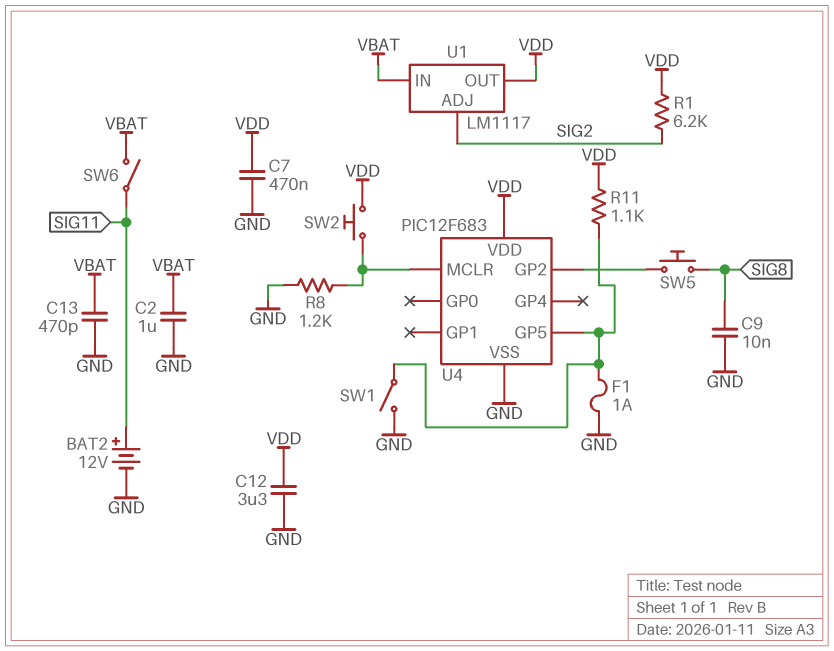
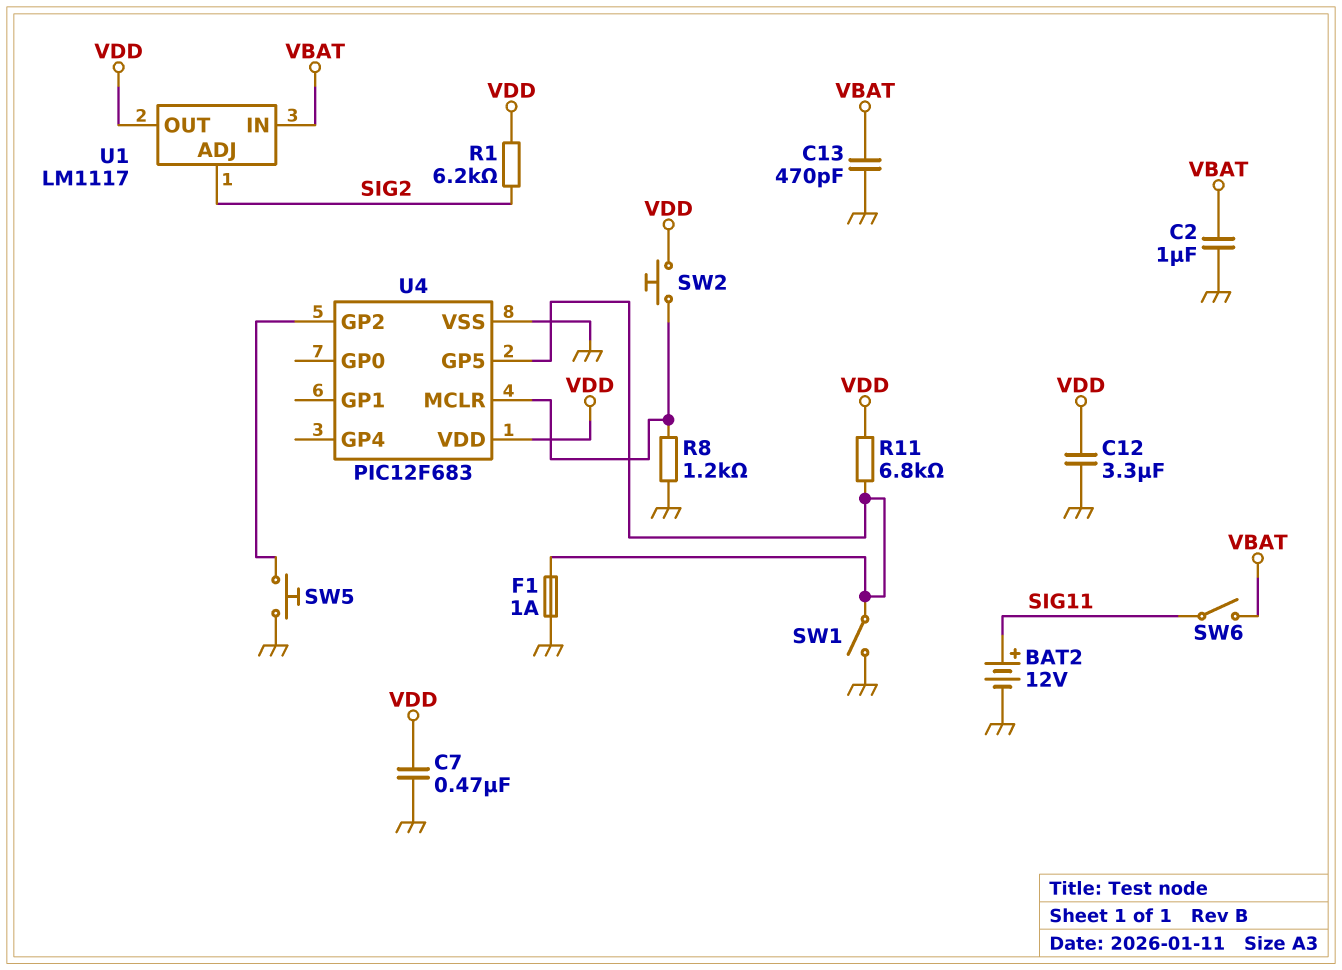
C9: 10nF (GND, SIG8) -> none
R11: 1.1k (U4/GP5, VDD) -> 6.8k (U4/GP5, VDD)
SW5: button (SIG8, U4/GP2) -> button (GND, U4/GP2)

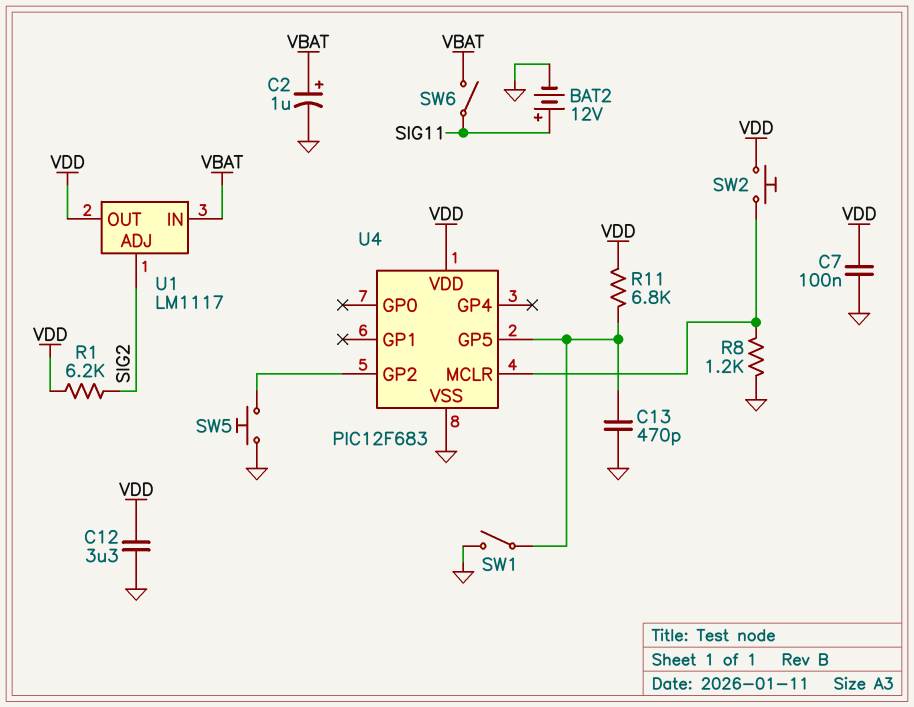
C2: 1uF (GND, VBAT) -> 1uF (plus VBAT, minus GND)
C7: 470nF (GND, VDD) -> 100nF (GND, VDD)
C13: 470pF (GND, VBAT) -> 470pF (GND, U4/GP5)
F1: 1A (GND, U4/GP5) -> none

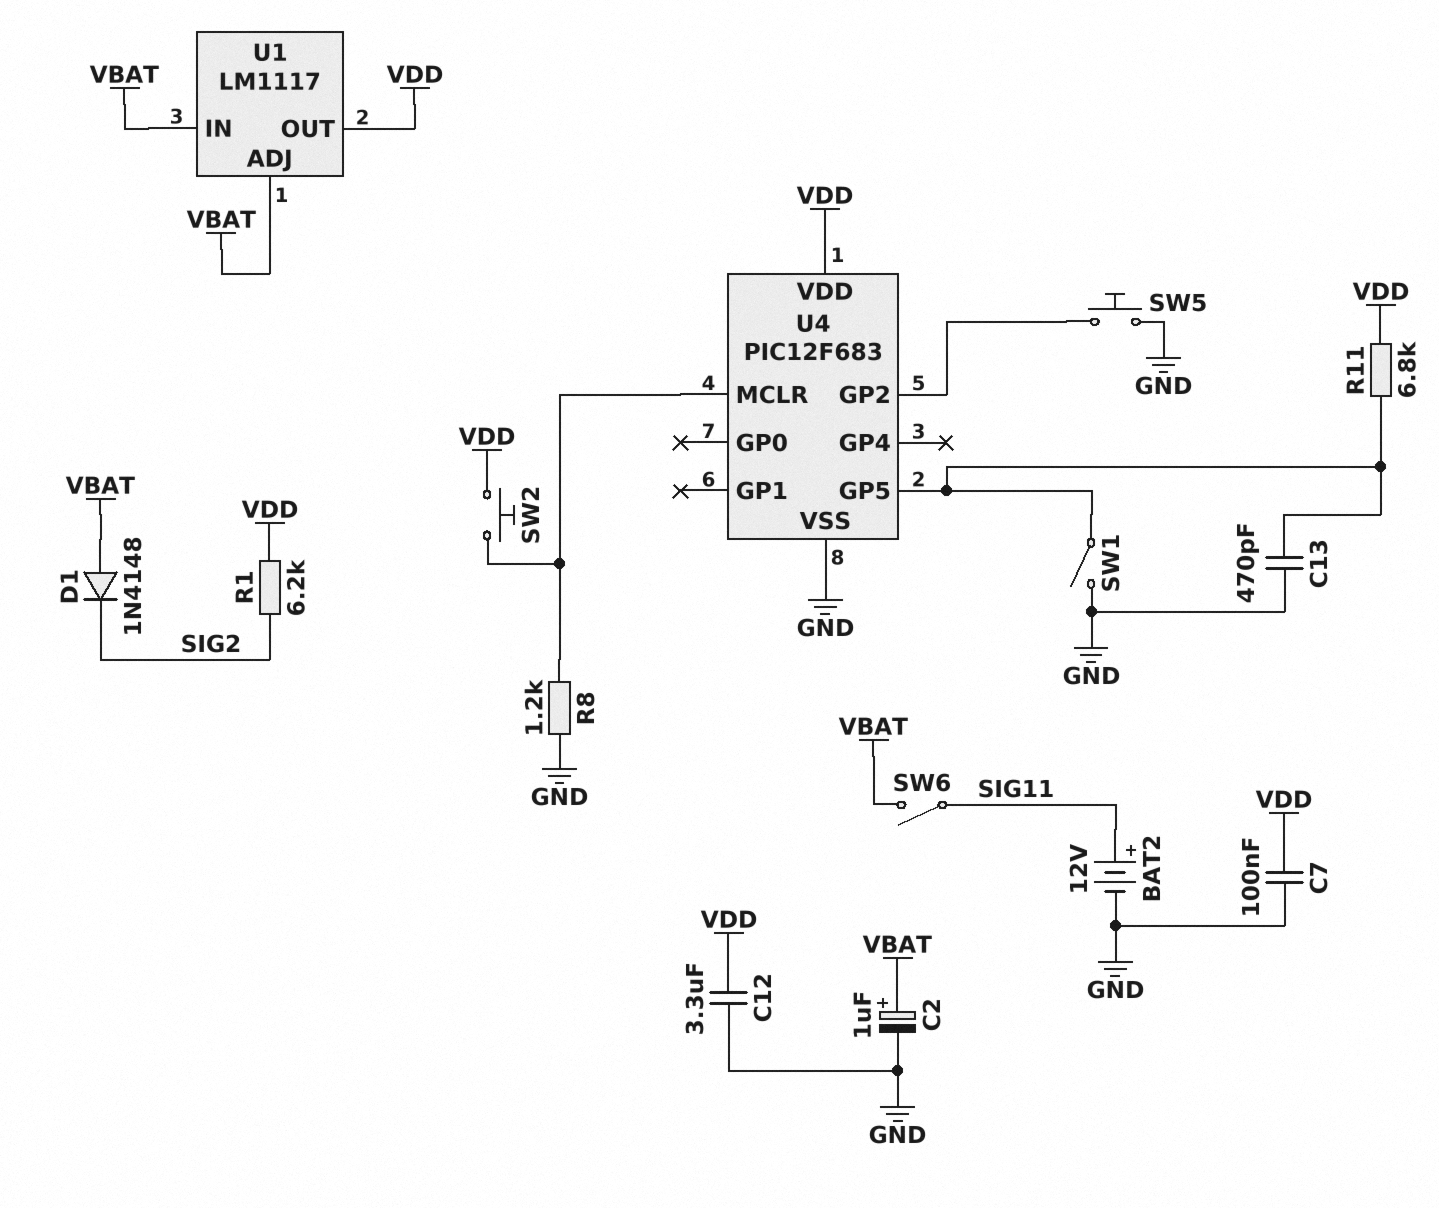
D1: none -> diode 1N4148 (A VBAT, K SIG2)
U1 pin ADJ: SIG2 -> VBAT

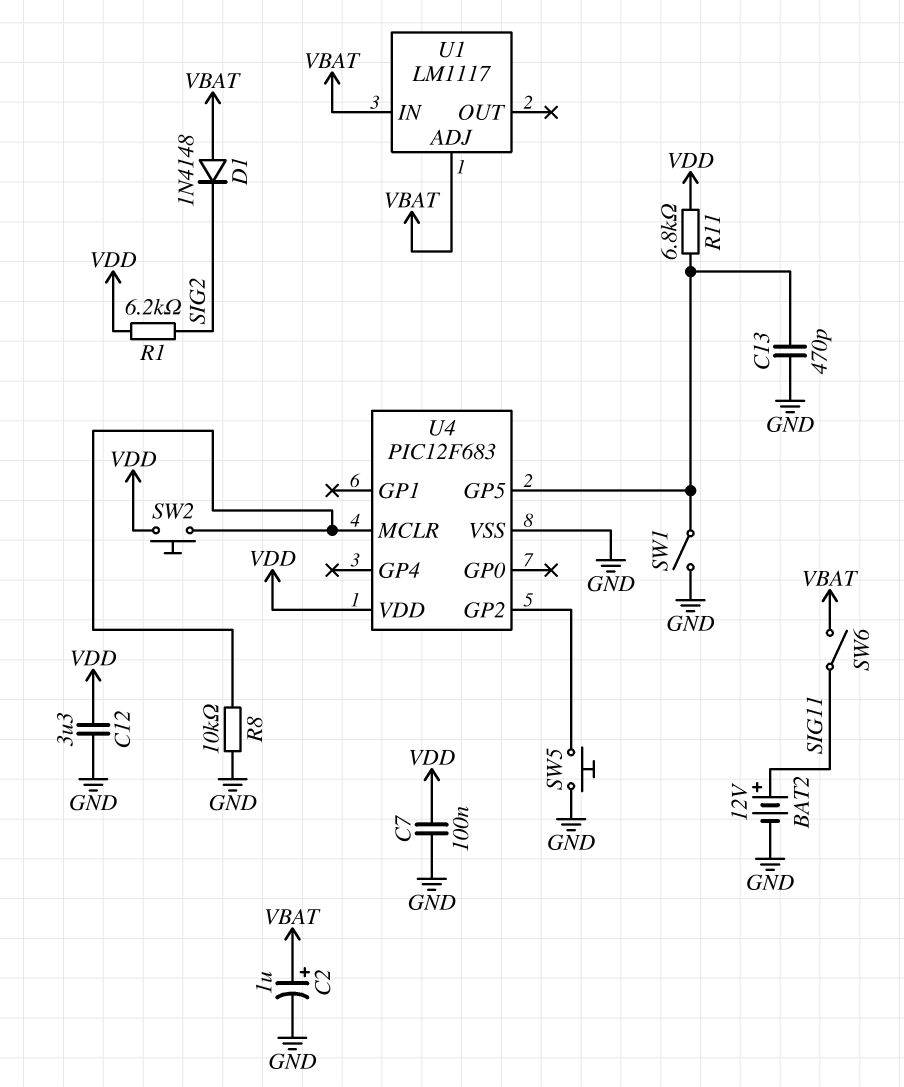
R8: 1.2k (GND, U4/MCLR) -> 10k (GND, U4/MCLR)
U1 pin OUT: VDD -> none

